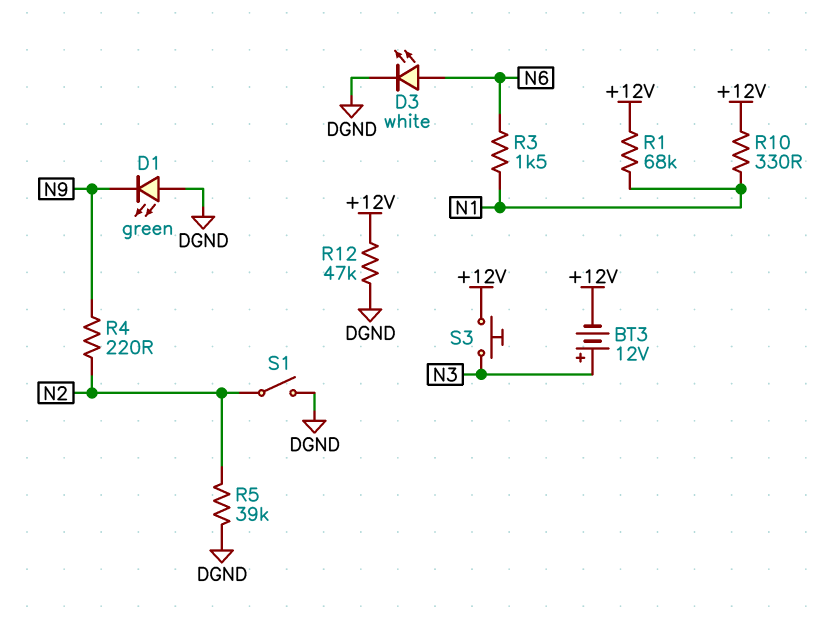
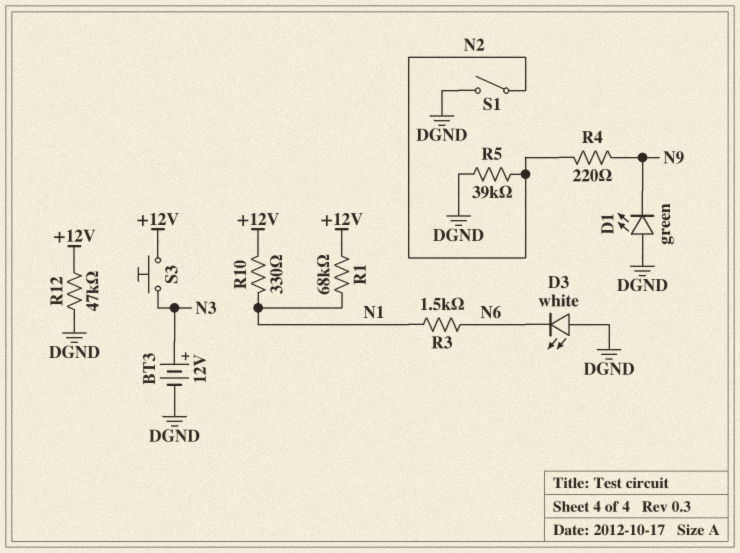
BT3: 12V (plus N3, minus +12V) -> 12V (plus N3, minus DGND)
D3: LED white (A N6, K DGND) -> LED white (A DGND, K N6)

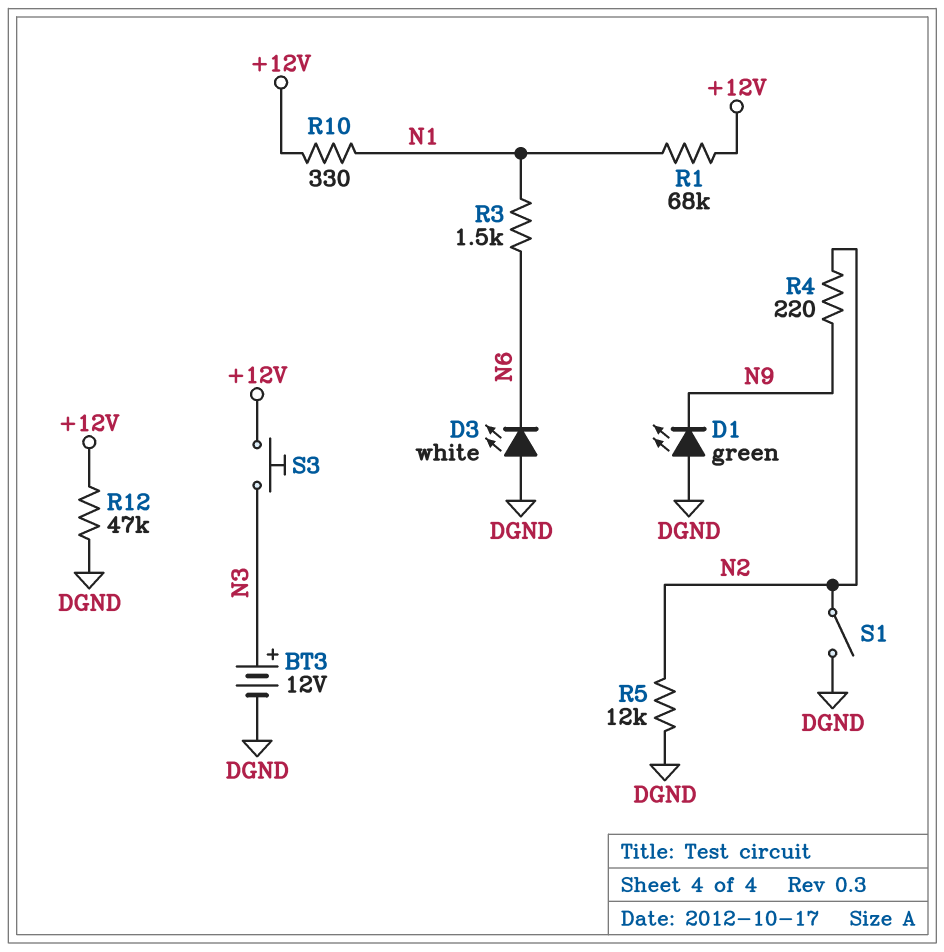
R5: 39k (DGND, N2) -> 12k (DGND, N2)

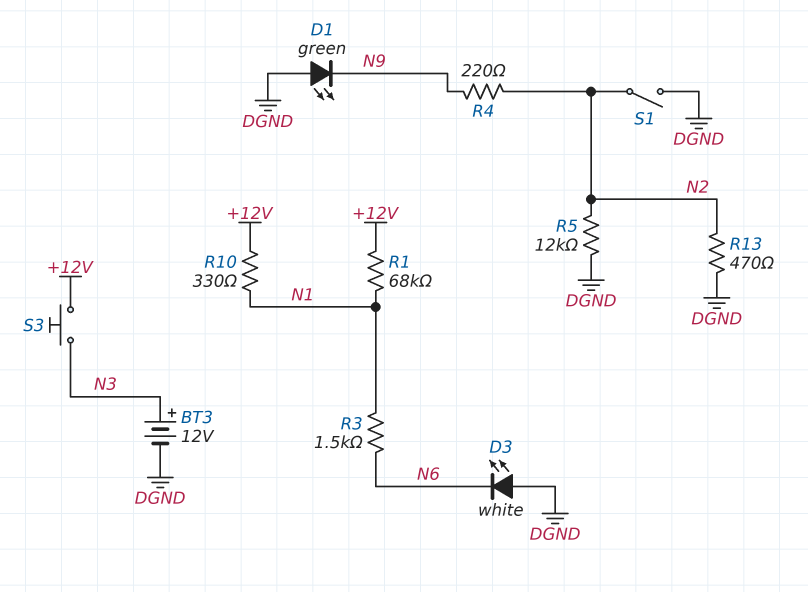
R12: 47k (+12V, DGND) -> none
R13: none -> 470 (DGND, N2)

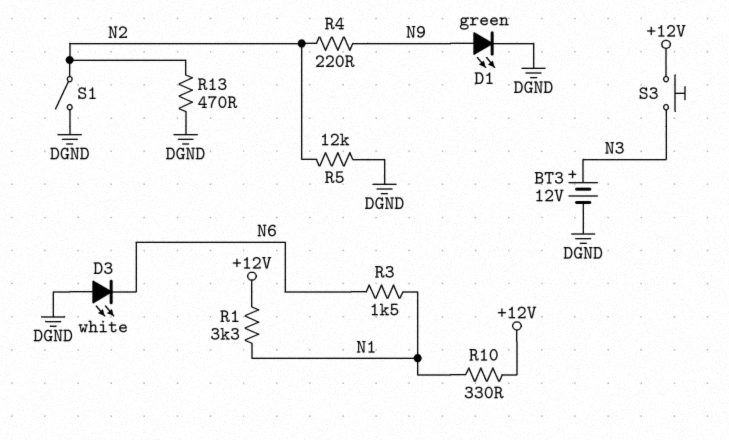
D1: LED green (A DGND, K N9) -> LED green (A N9, K DGND)
R1: 68k (+12V, N1) -> 3.3k (+12V, N1)

